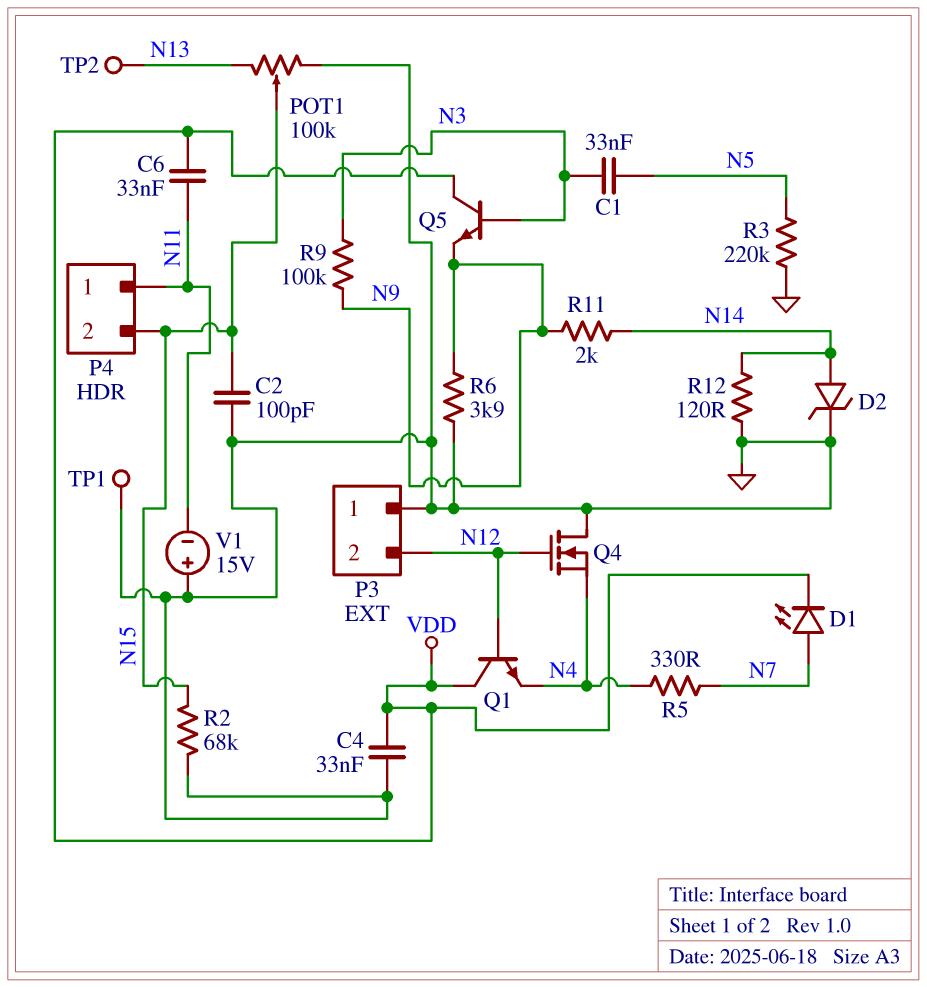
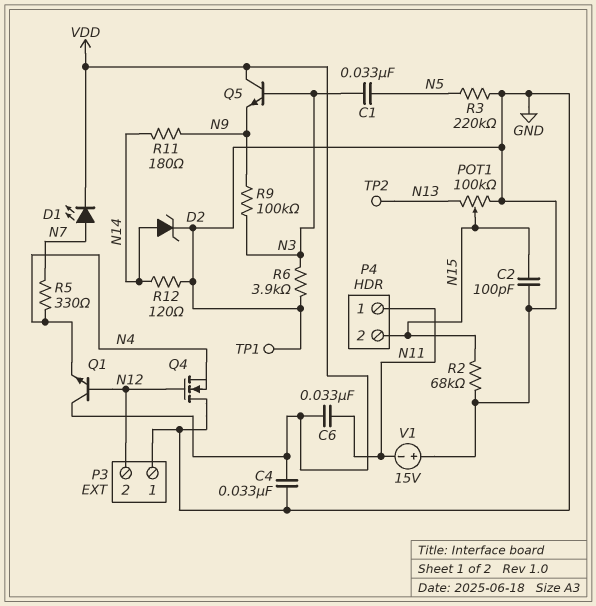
R6: 3.9k (GND, N9) -> 3.9k (GND, N3)
R11: 2k (N9, N14) -> 180 (N9, N14)

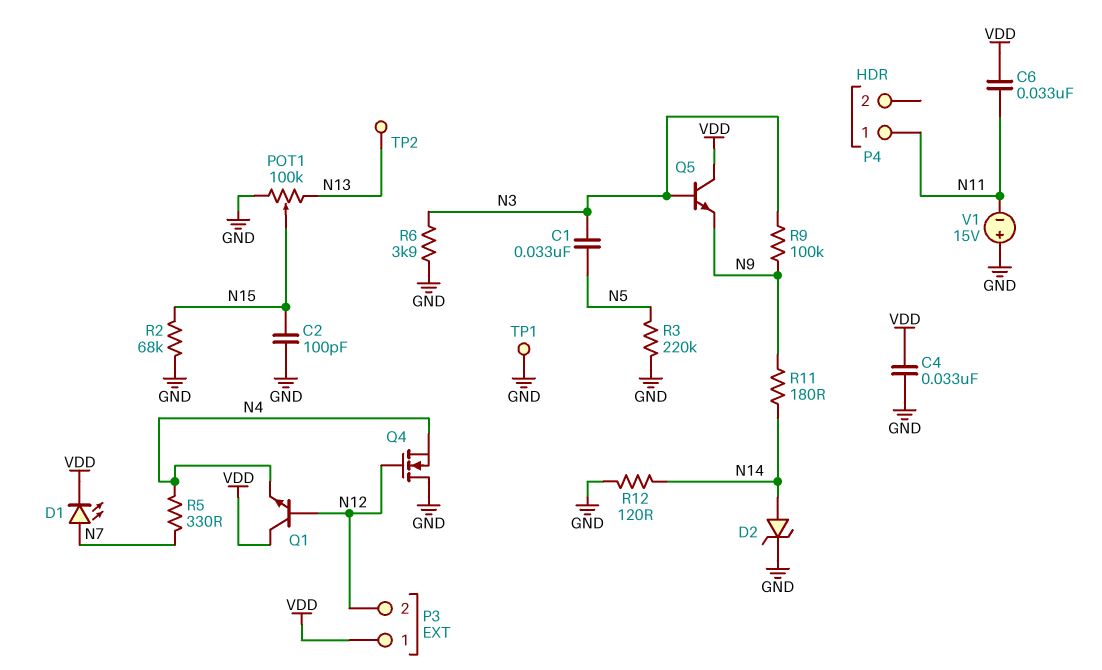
P3 pin 1: GND -> VDD
P4 pin 2: N15 -> none

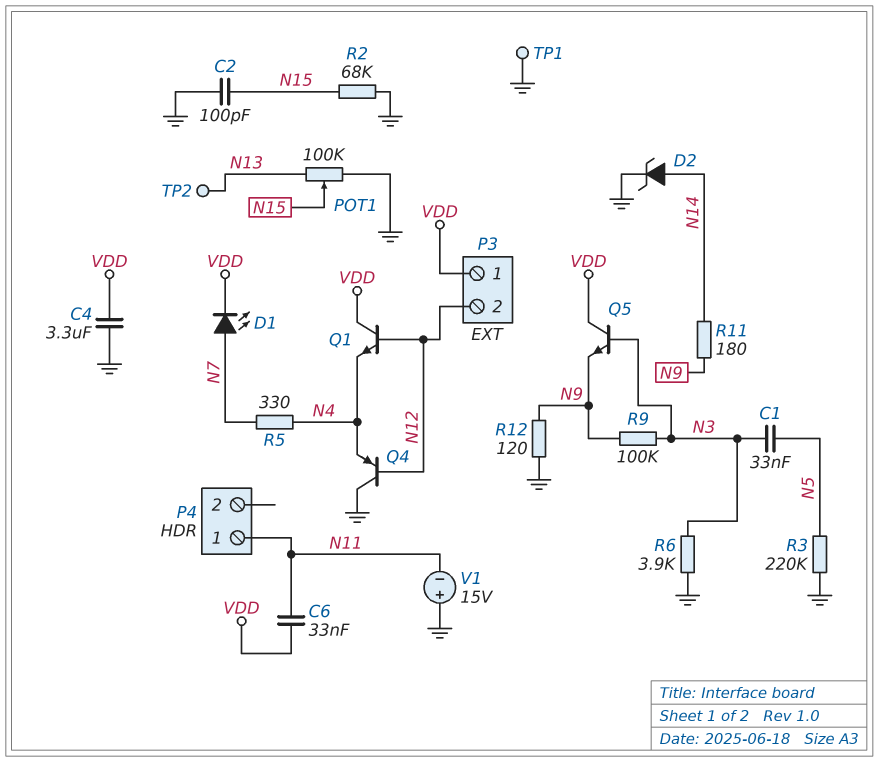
C4: 33nF (GND, VDD) -> 3.3uF (GND, VDD)
Q4: NMOS (G N12, D GND, S N4) -> PNP (B N12, C GND, E N4)
R12: 120 (GND, N14) -> 120 (GND, N9)

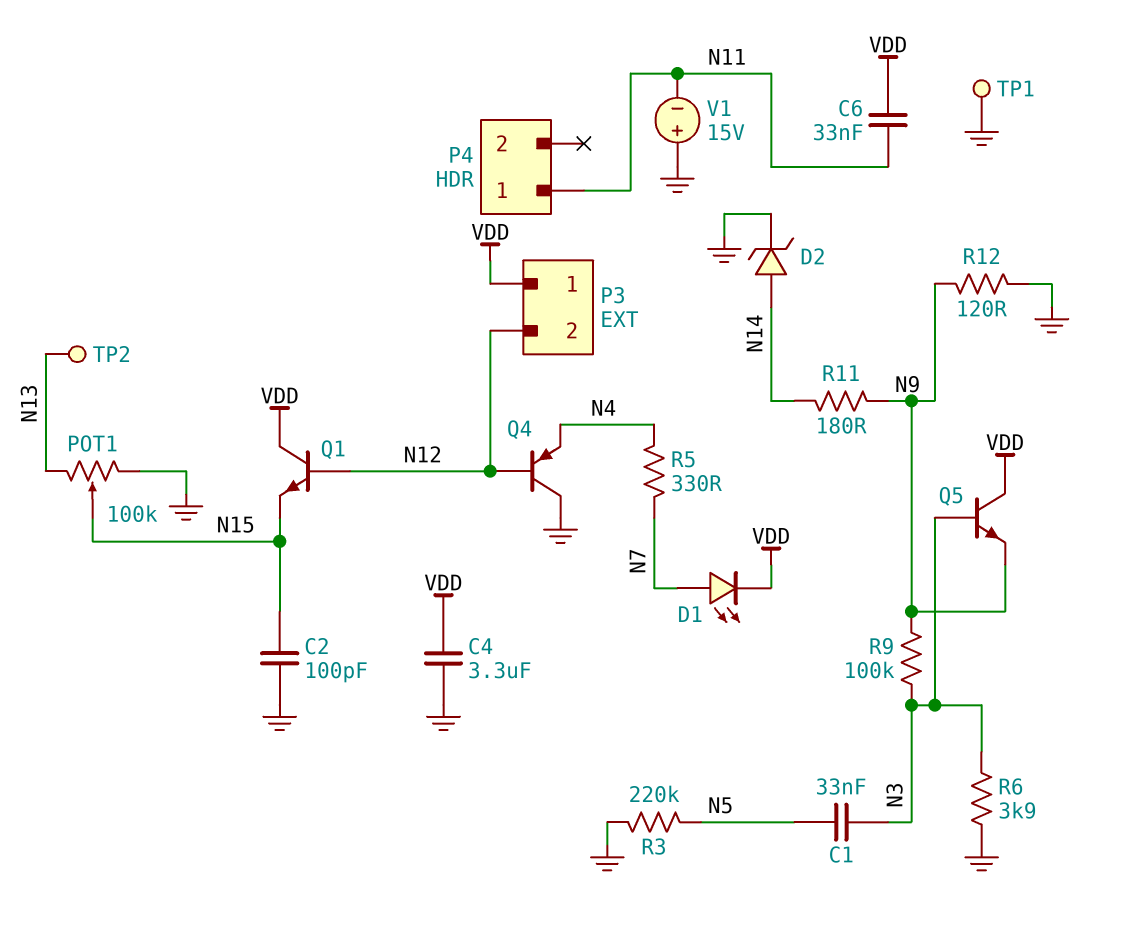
Q1: NPN (B N12, C VDD, E N4) -> NPN (B N12, C VDD, E N15)
R2: 68k (GND, N15) -> none

